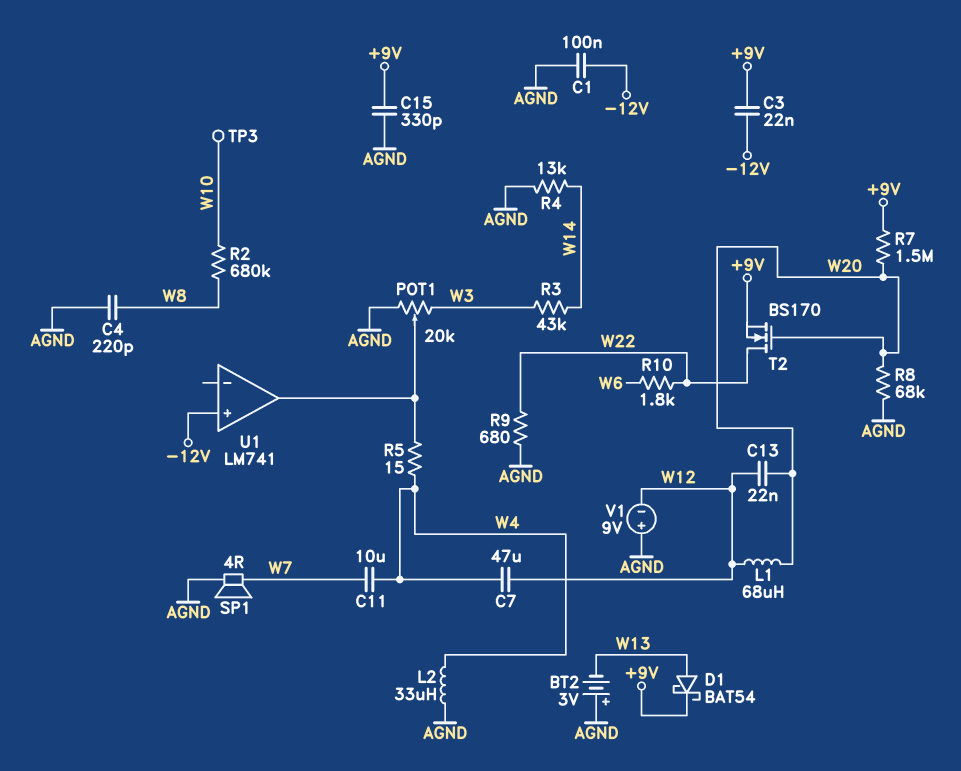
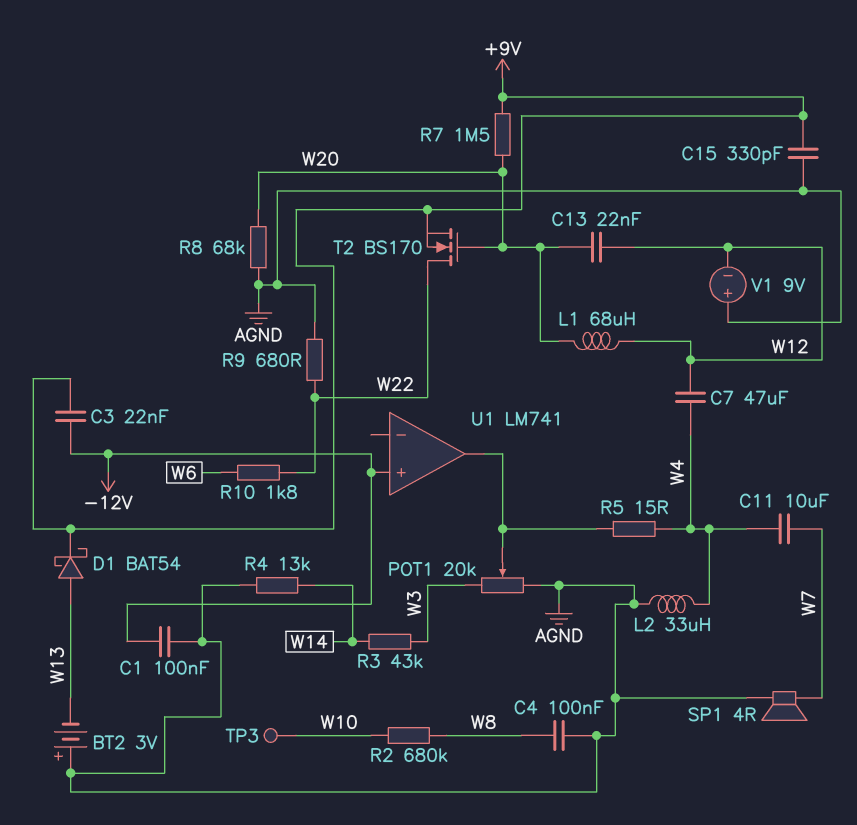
C4: 220pF (AGND, W8) -> 100nF (AGND, W8)

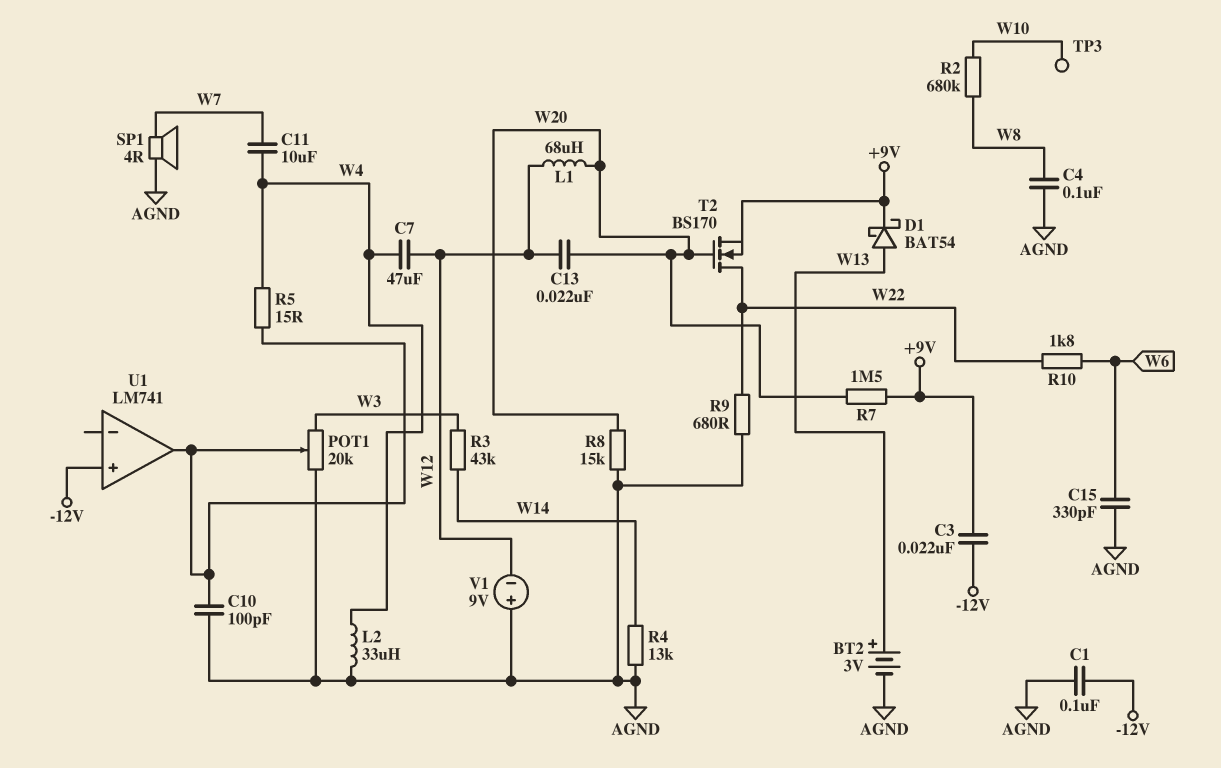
BT2: 3V (plus AGND, minus W13) -> 3V (plus W13, minus AGND)
C10: none -> 100pF (AGND, U1/out)
C15: 330pF (+9V, AGND) -> 330pF (AGND, W6)
R8: 68k (AGND, W20) -> 15k (AGND, W20)

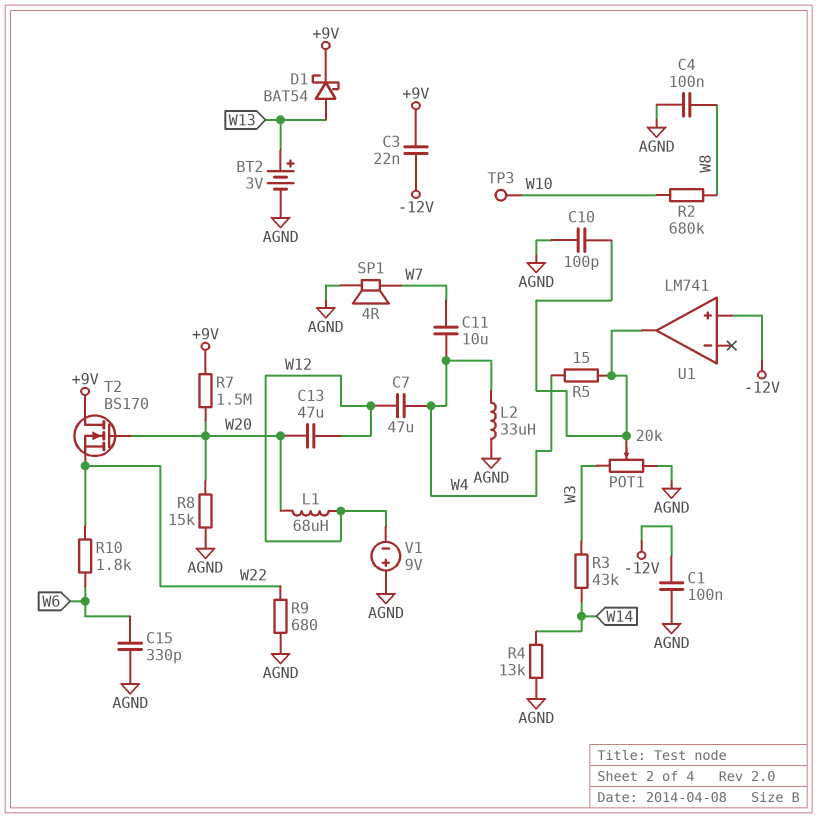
C13: 22nF (W12, W20) -> 47uF (W12, W20)
T2: NMOS BS170 (G W20, D W22, S +9V) -> NMOS BS170 (G W20, D +9V, S W22)

